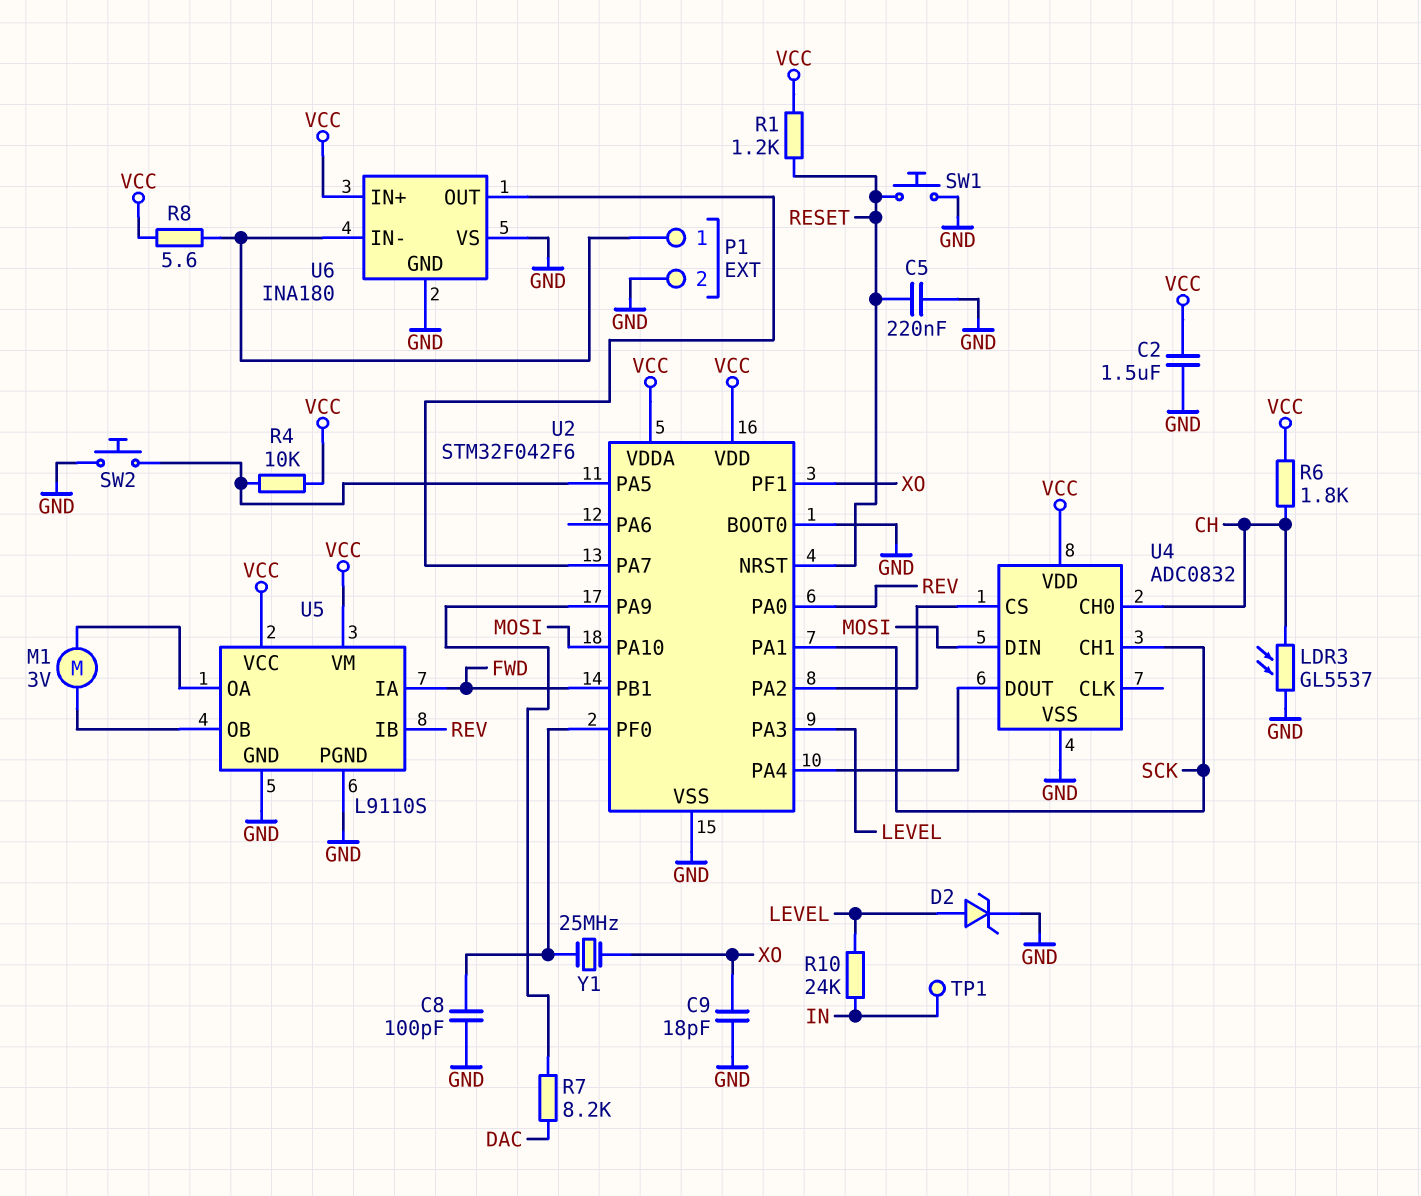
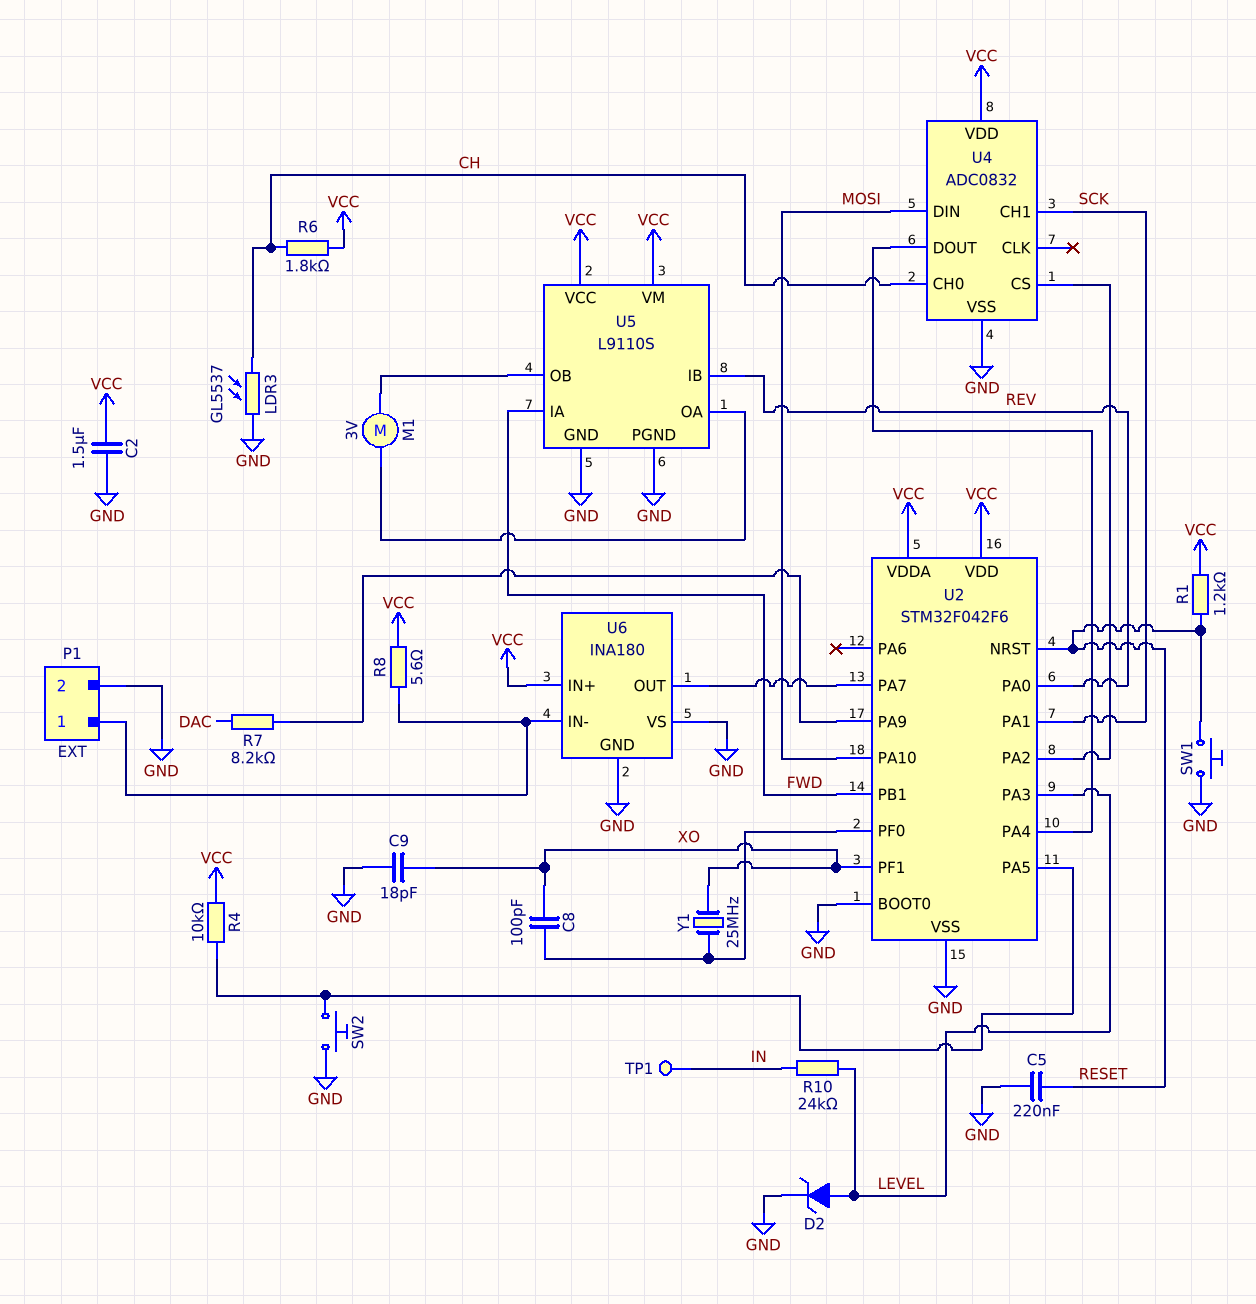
C8: 100pF (GND, U2/PF0) -> 100pF (U2/PF0, XO)

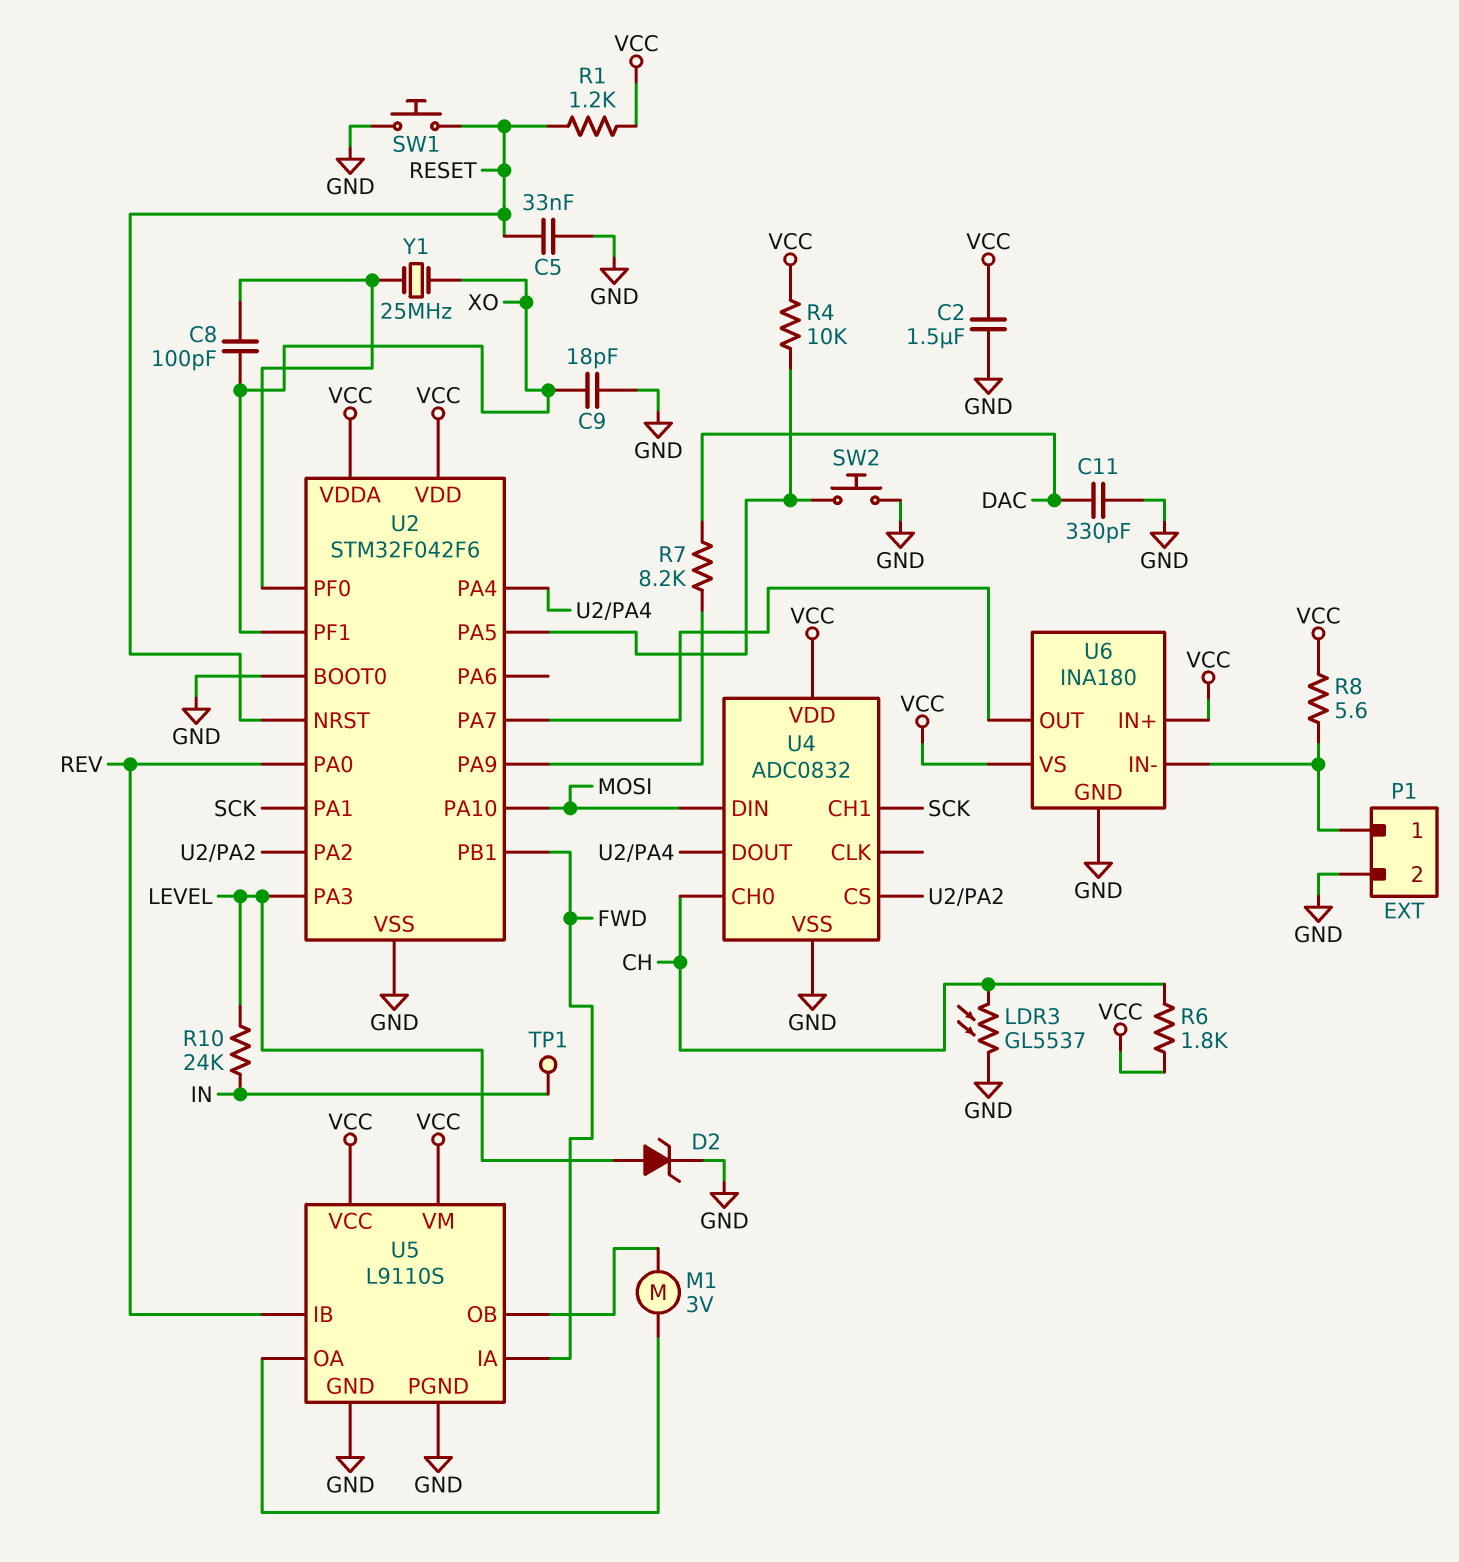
C5: 220nF (GND, RESET) -> 33nF (GND, RESET)
C11: none -> 330pF (DAC, GND)
U6 pin VS: GND -> VCC

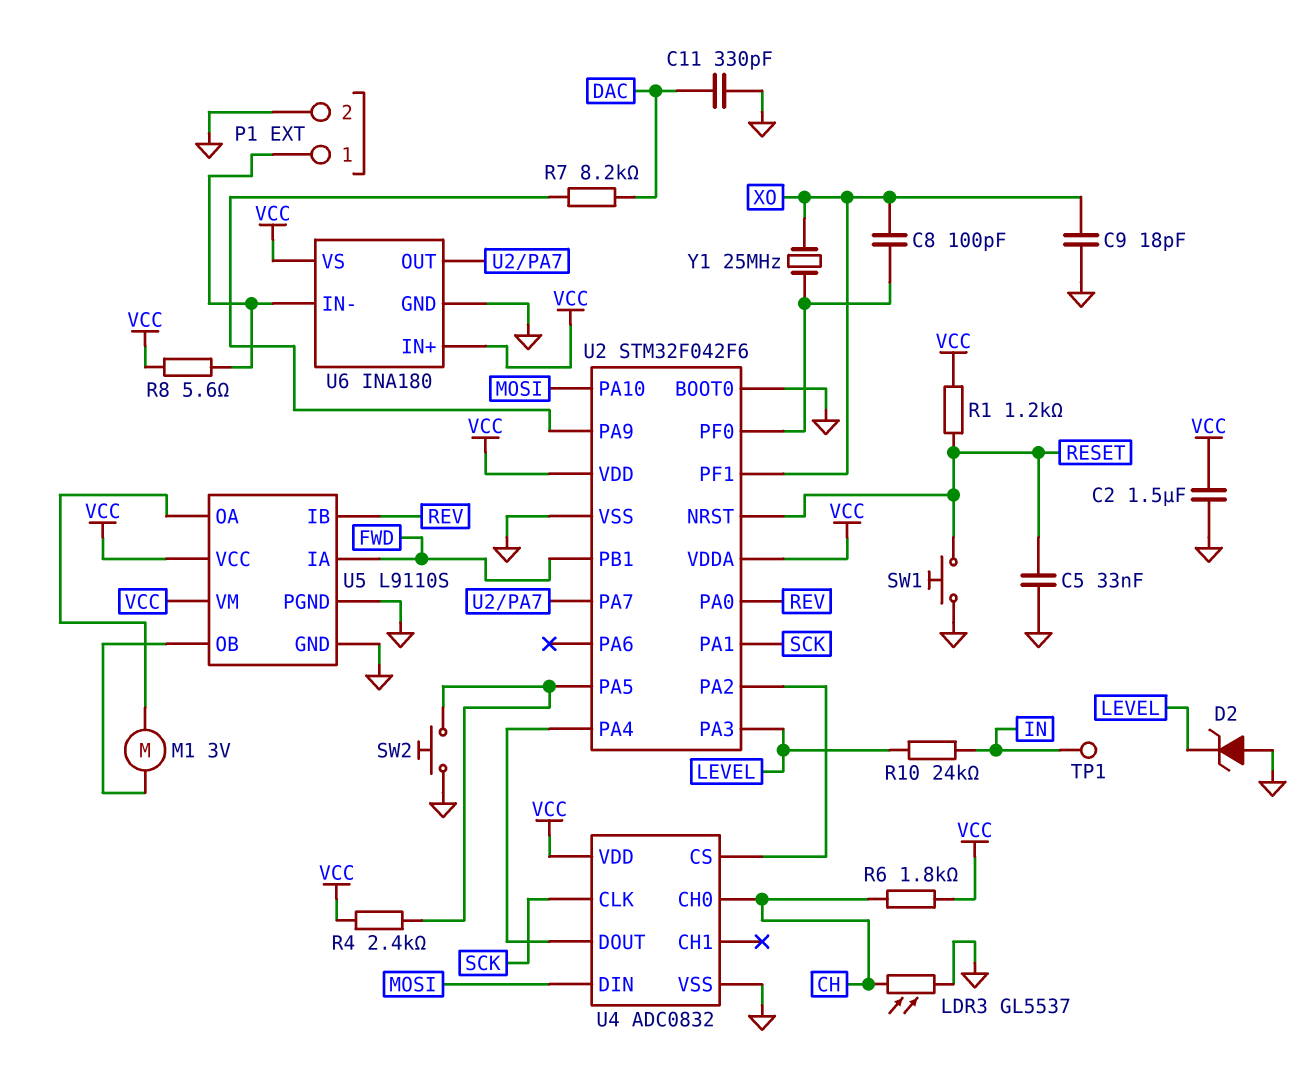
D2: zener (A LEVEL, K GND) -> zener (A GND, K LEVEL)
R4: 10k (U2/PA5, VCC) -> 2.4k (U2/PA5, VCC)
U4 pin CH1: SCK -> none
U4 pin CLK: none -> SCK

